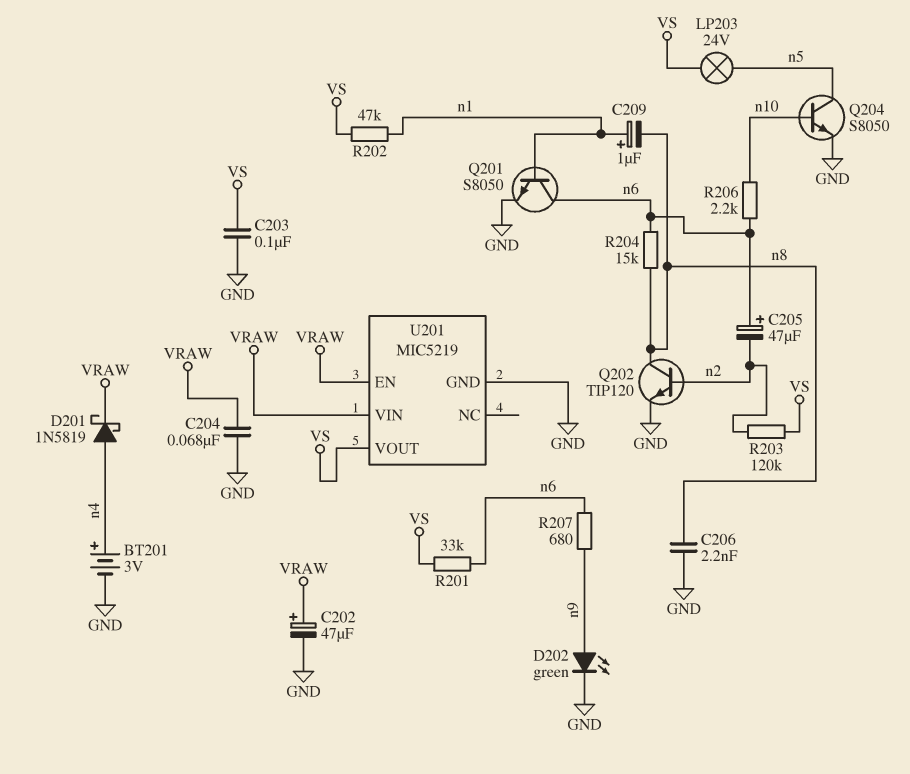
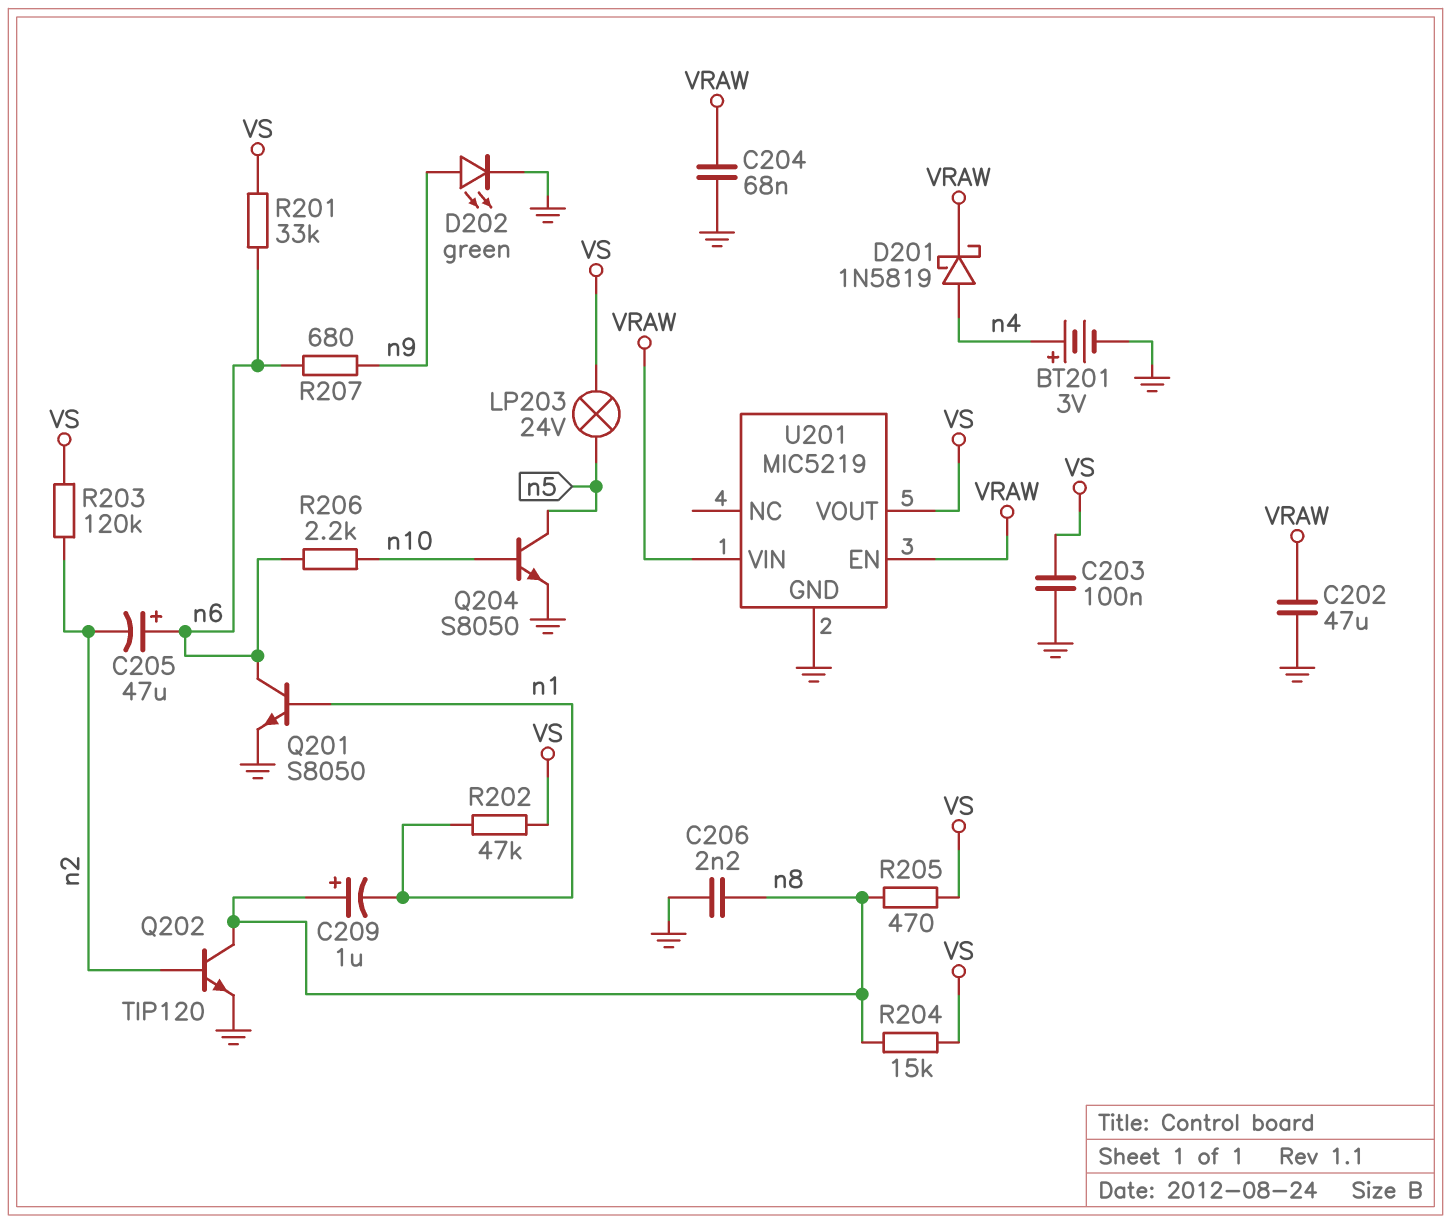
C202: 47uF (plus VRAW, minus GND) -> 47uF (GND, VRAW)
C209: 1uF (plus n1, minus n8) -> 1uF (plus n8, minus n1)
R204: 15k (n6, n8) -> 15k (VS, n8)
R205: none -> 470 (VS, n8)

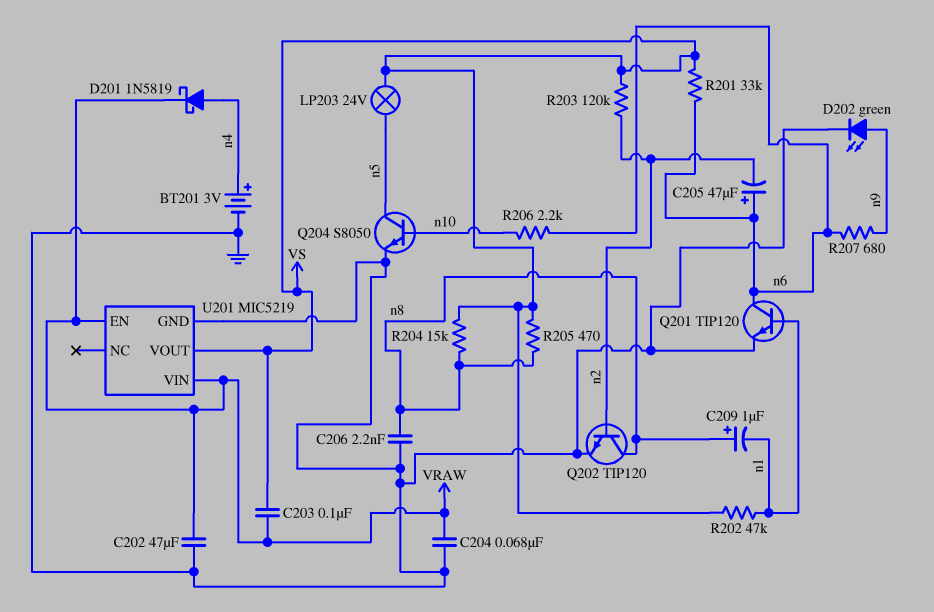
C203: 100nF (GND, VS) -> 100nF (VRAW, VS)
Q201: NPN S8050 (B n1, C n6, E GND) -> NPN TIP120 (B n1, C n6, E GND)

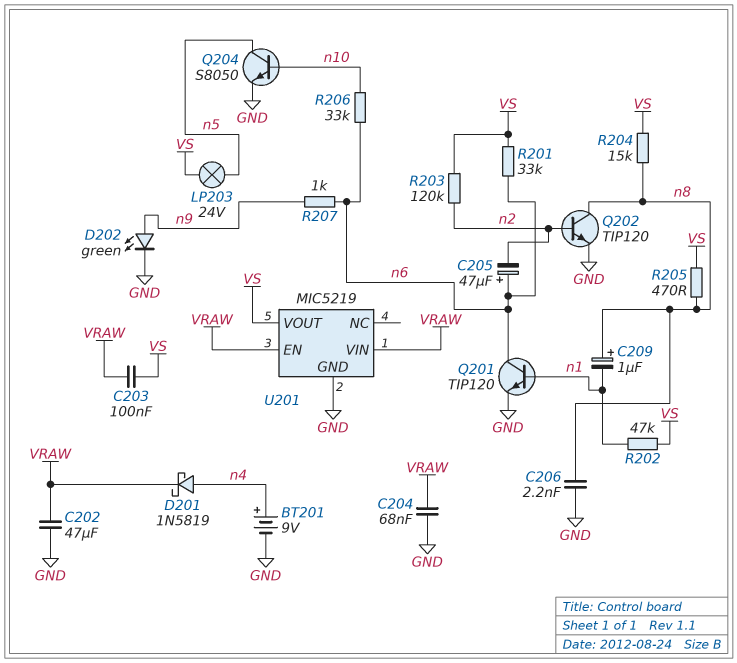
BT201: 3V (plus n4, minus GND) -> 9V (plus n4, minus GND)
R206: 2.2k (n6, n10) -> 33k (n6, n10)
R207: 680 (n6, n9) -> 1k (n6, n9)

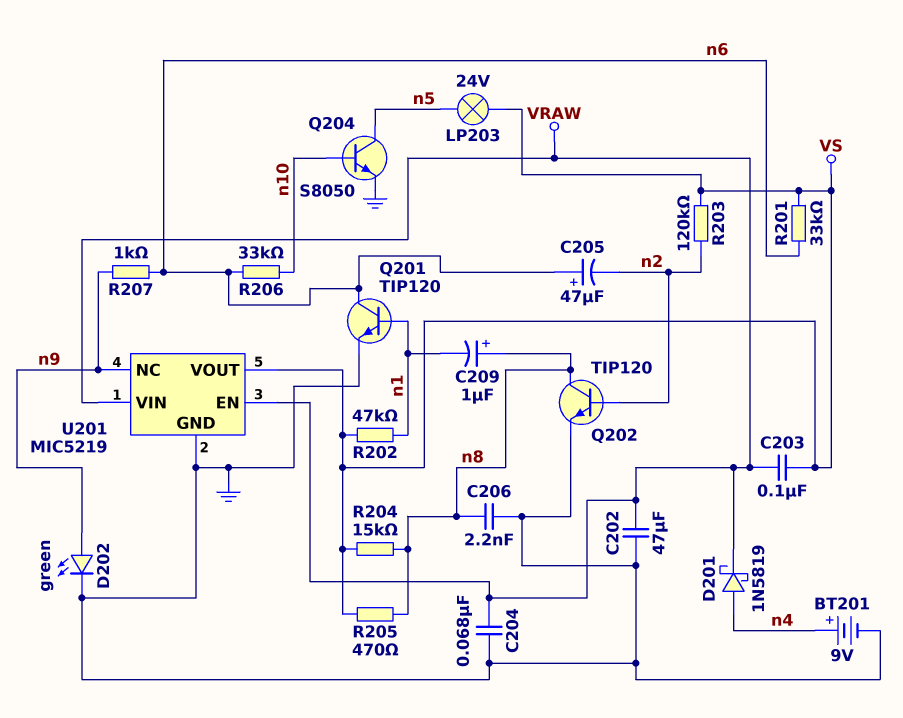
U201 pin NC: none -> n9

